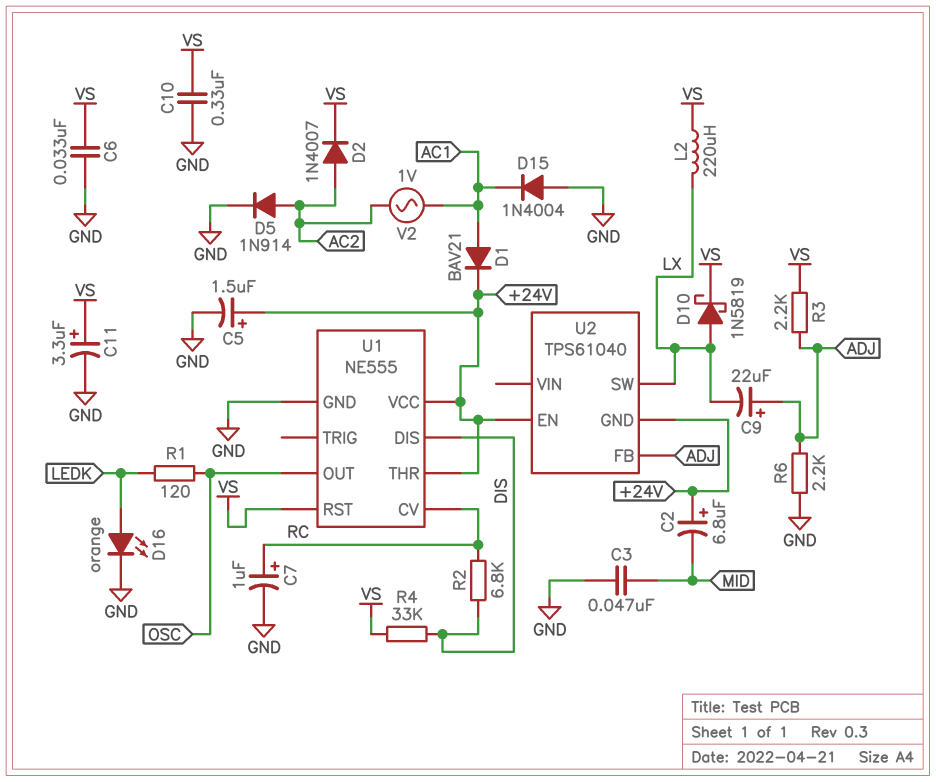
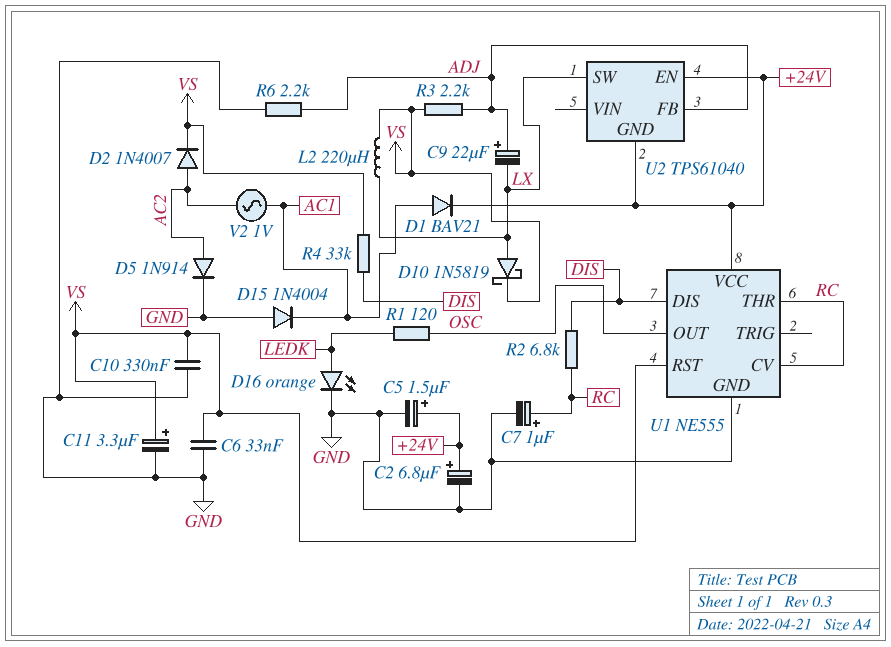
C2: 6.8uF (plus +24V, minus MID) -> 6.8uF (plus +24V, minus GND)
C3: 47nF (GND, MID) -> none
U1 pin THR: +24V -> RC

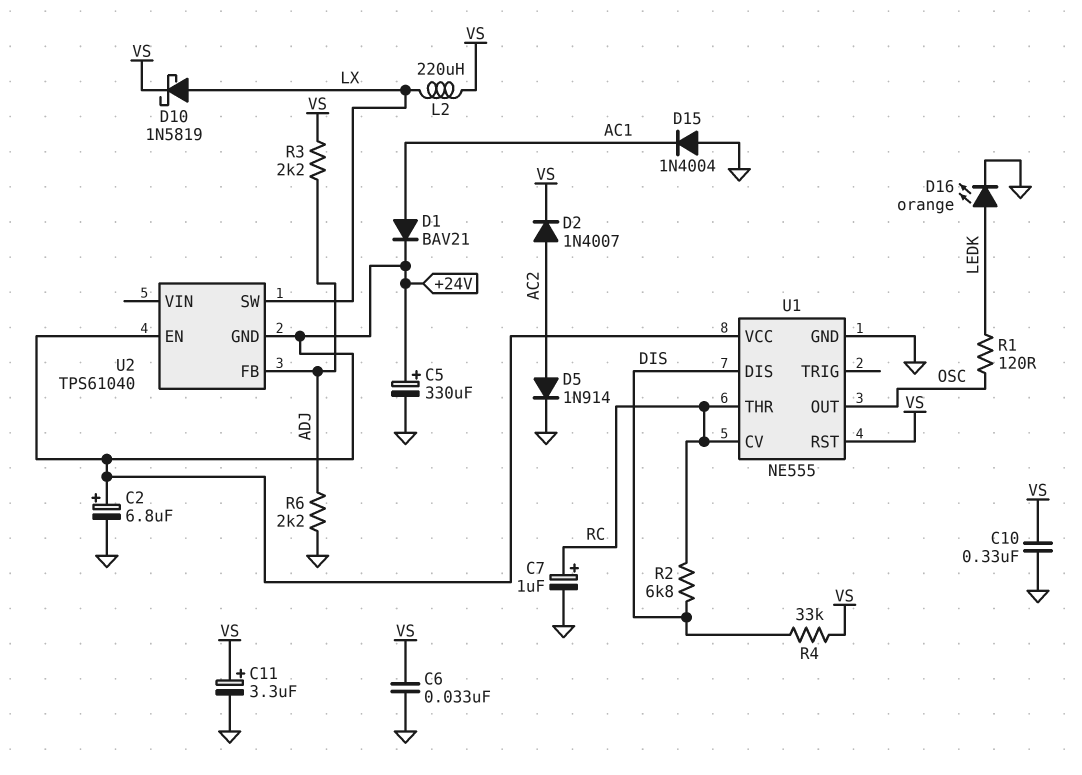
C5: 1.5uF (plus +24V, minus GND) -> 330uF (plus +24V, minus GND)
C9: 22uF (plus ADJ, minus LX) -> none
V2: AC 1V (AC1, AC2) -> none

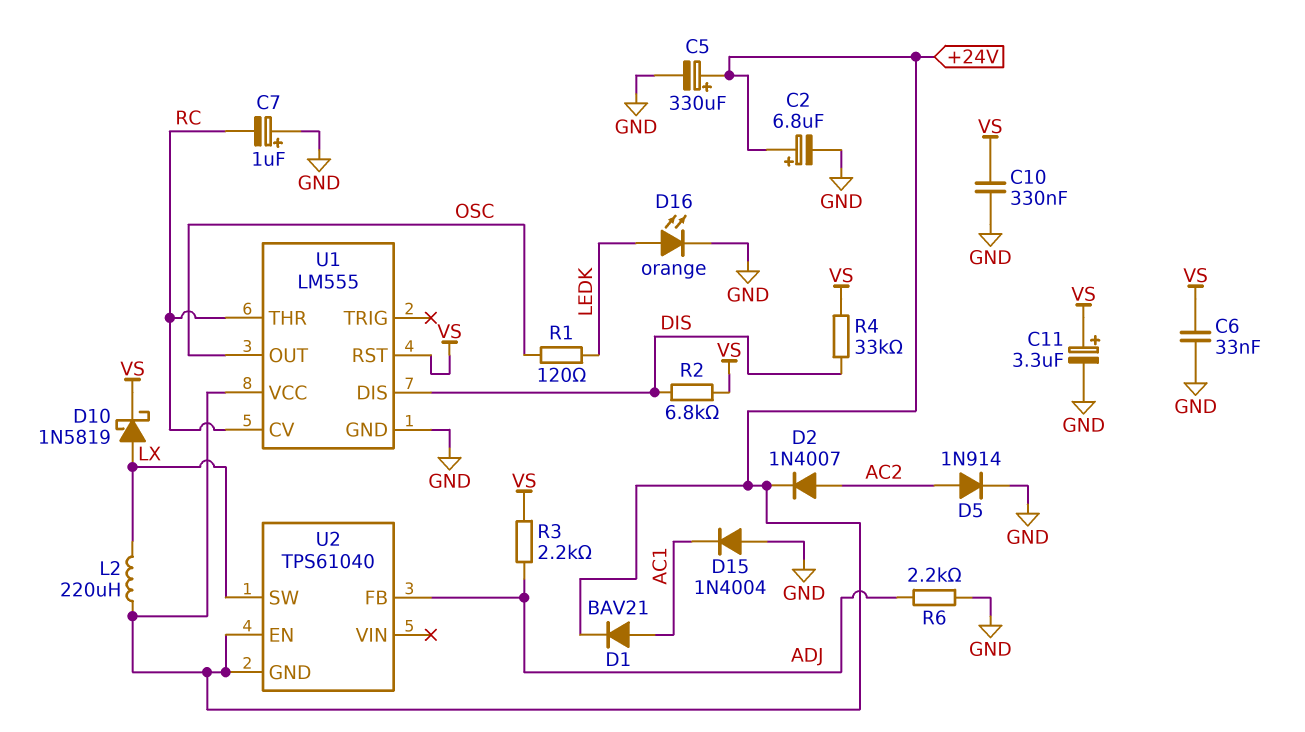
C7: 1uF (plus RC, minus GND) -> 1uF (plus GND, minus RC)
D2: diode 1N4007 (A AC2, K VS) -> diode 1N4007 (A AC2, K +24V)
L2: 220uH (LX, VS) -> 220uH (+24V, LX)
R2: 6.8k (DIS, RC) -> 6.8k (DIS, VS)
U1: NE555 -> LM555

